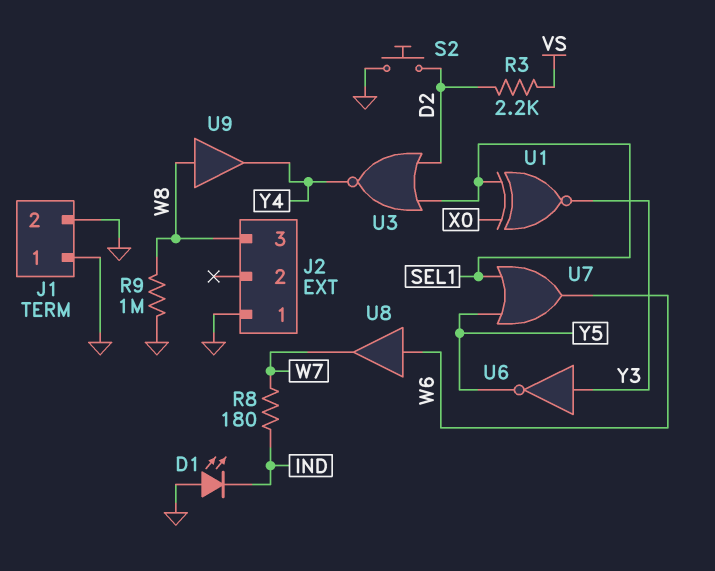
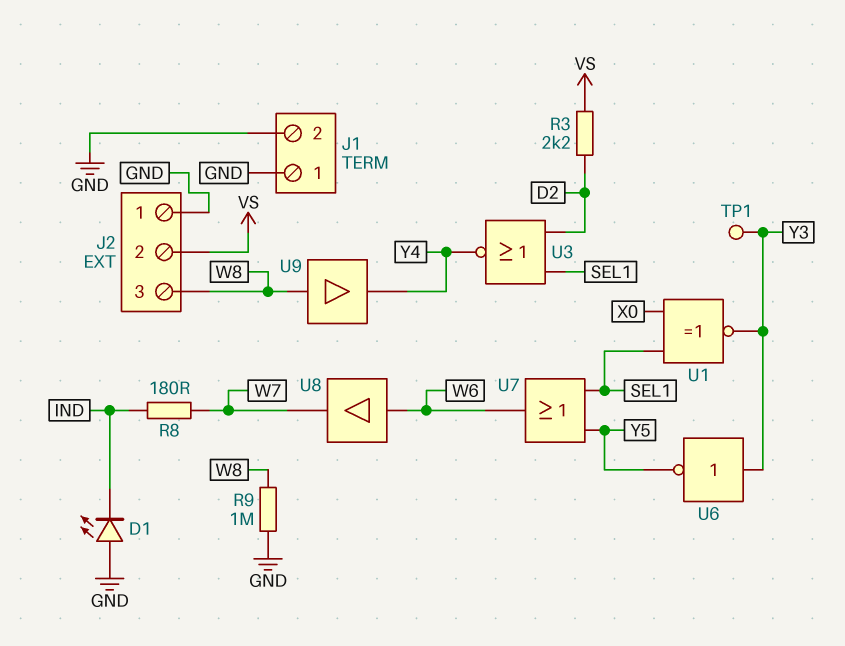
J2 pin 2: none -> VS
S2: button (D2, GND) -> none
TP1: none -> test point (Y3)

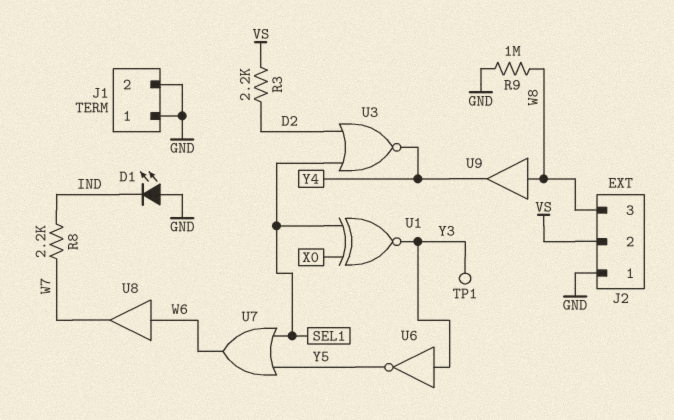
R8: 180 (IND, W7) -> 2.2k (IND, W7)

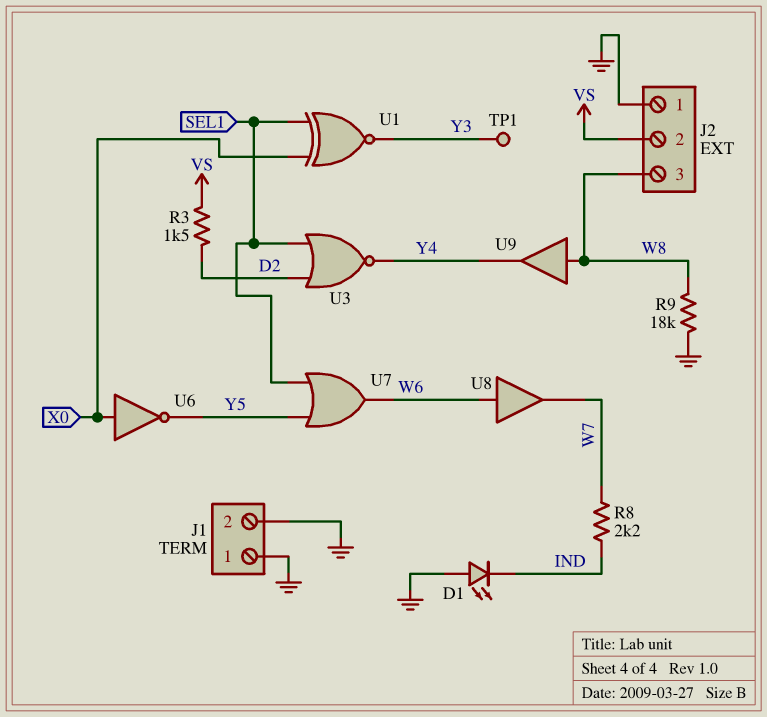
R3: 2.2k (D2, VS) -> 1.5k (D2, VS)
R9: 1M (GND, W8) -> 18k (GND, W8)
U6: NOT (in Y3, out Y5) -> NOT (in X0, out Y5)

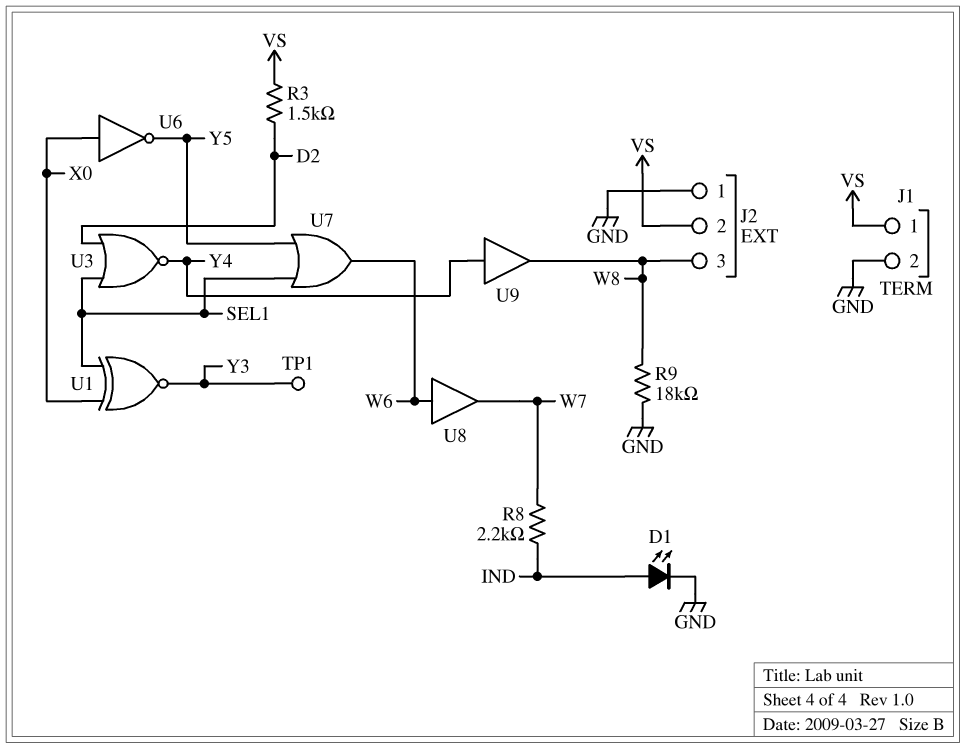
D1: LED (A GND, K IND) -> LED (A IND, K GND)
J1 pin 1: GND -> VS
U9: buffer (in W8, out Y4) -> buffer (in Y4, out W8)

